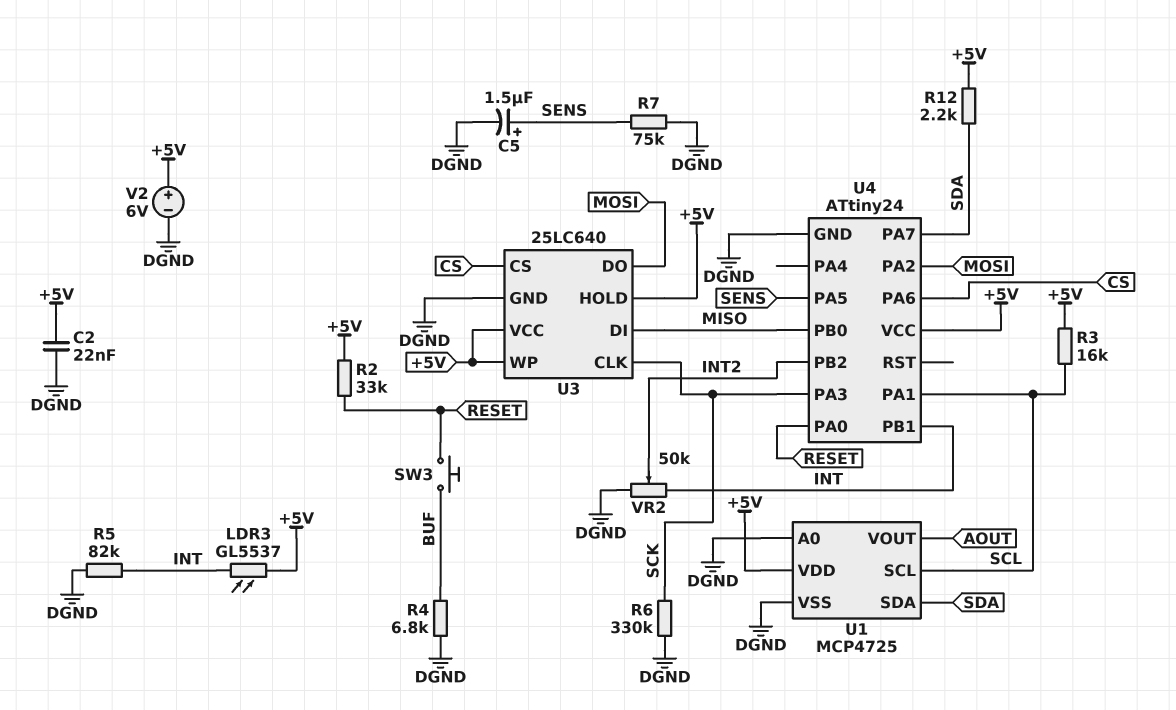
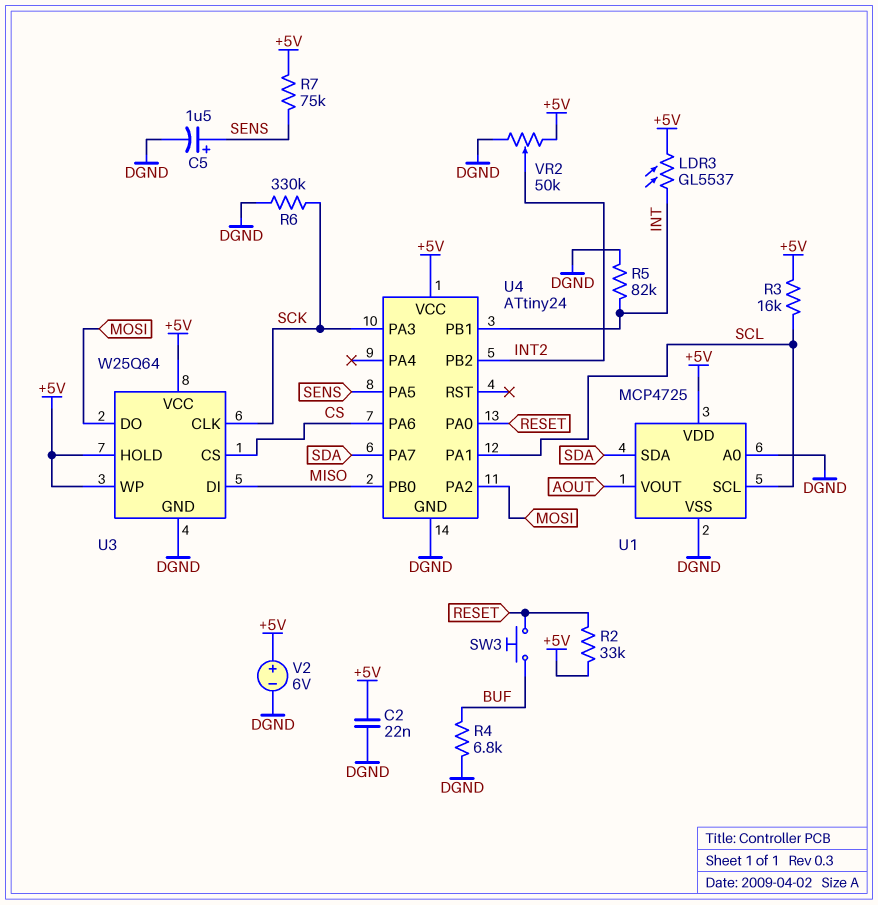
R7: 75k (DGND, SENS) -> 75k (+5V, SENS)
R12: 2.2k (+5V, SDA) -> none
U3: 25LC640 -> W25Q64
VR2: 50k (DGND, INT, wiper INT2) -> 50k (+5V, DGND, wiper INT2)

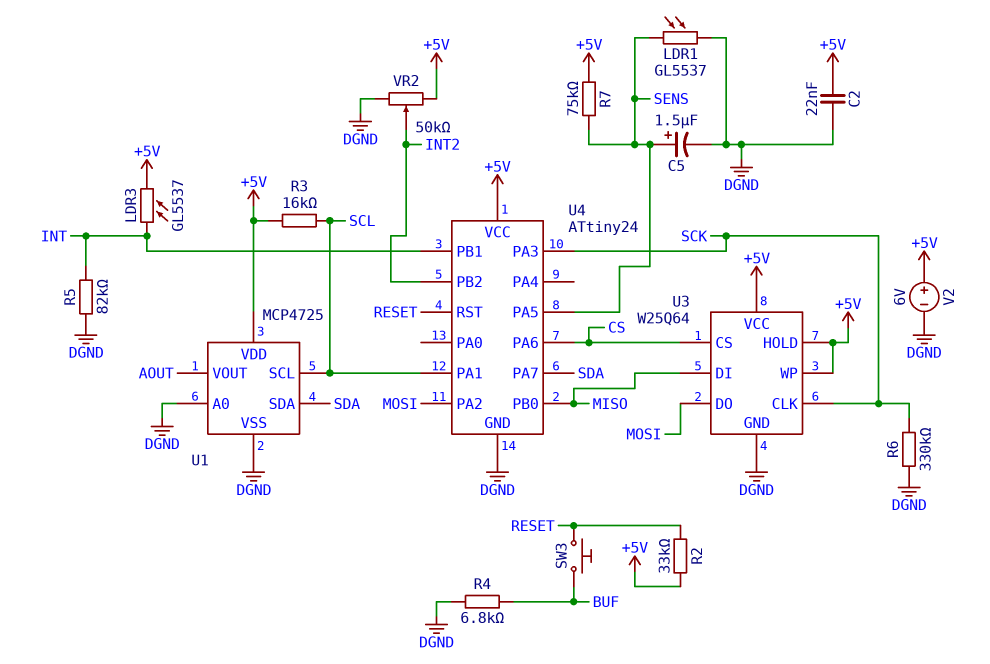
LDR1: none -> GL5537 (DGND, SENS)
U4 pin PA0: RESET -> none
U4 pin RST: none -> RESET

